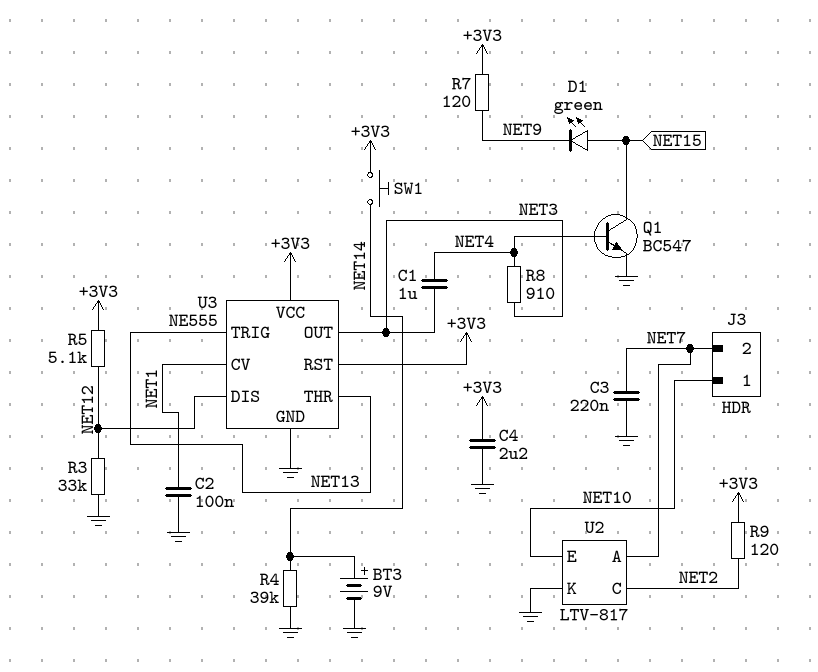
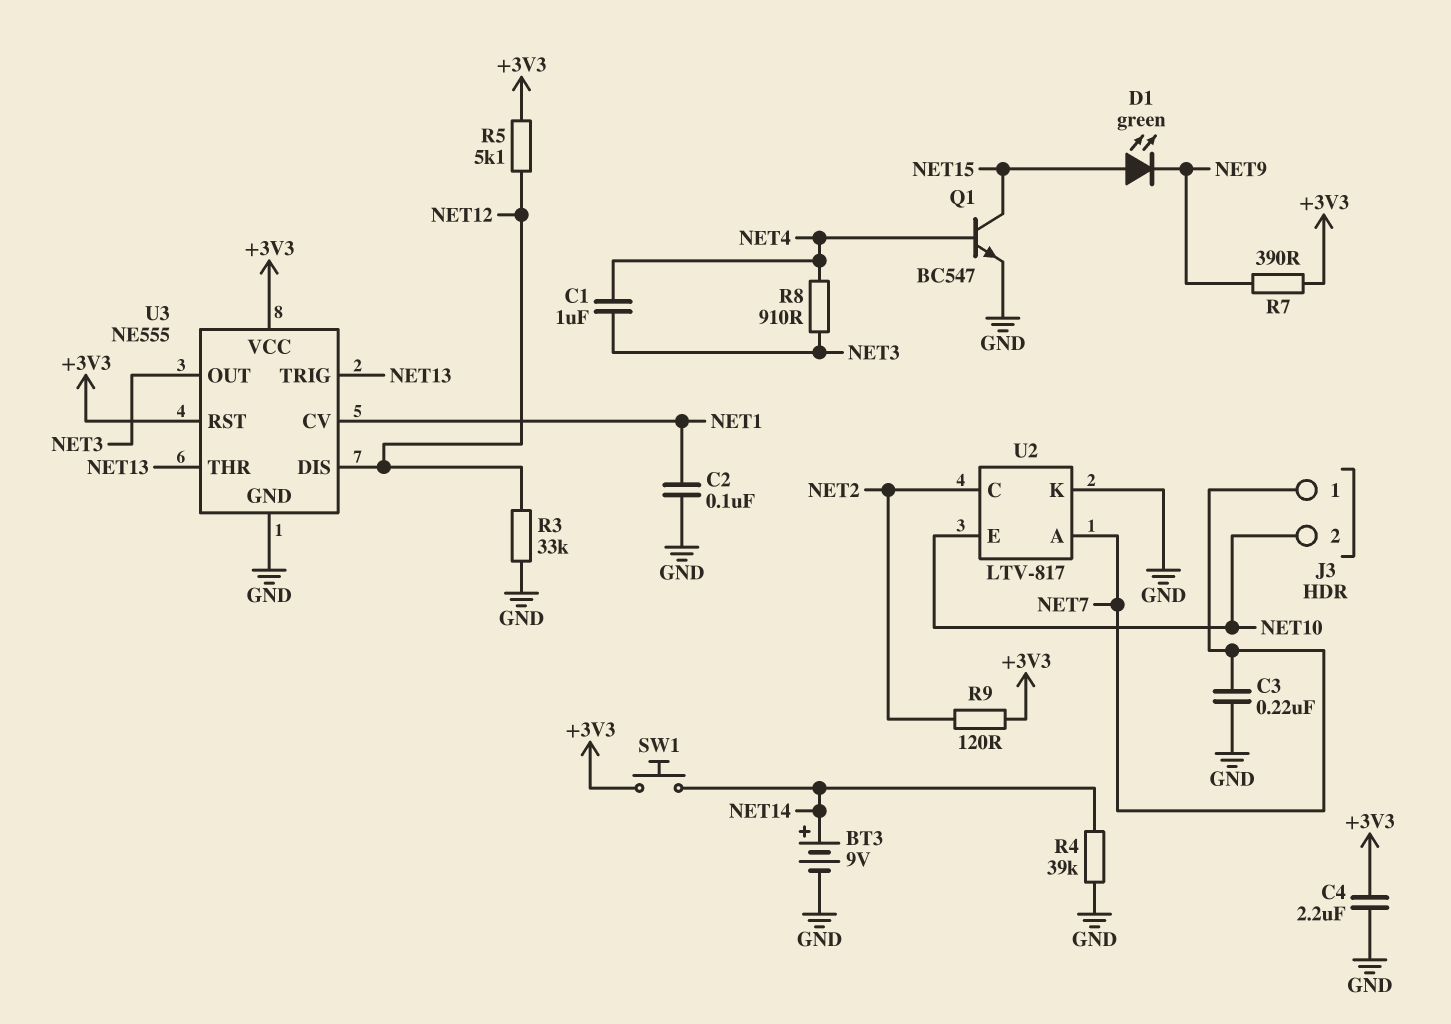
J3 pin 1: NET10 -> NET7
J3 pin 2: NET7 -> NET10
R7: 120 (+3V3, NET9) -> 390 (+3V3, NET9)

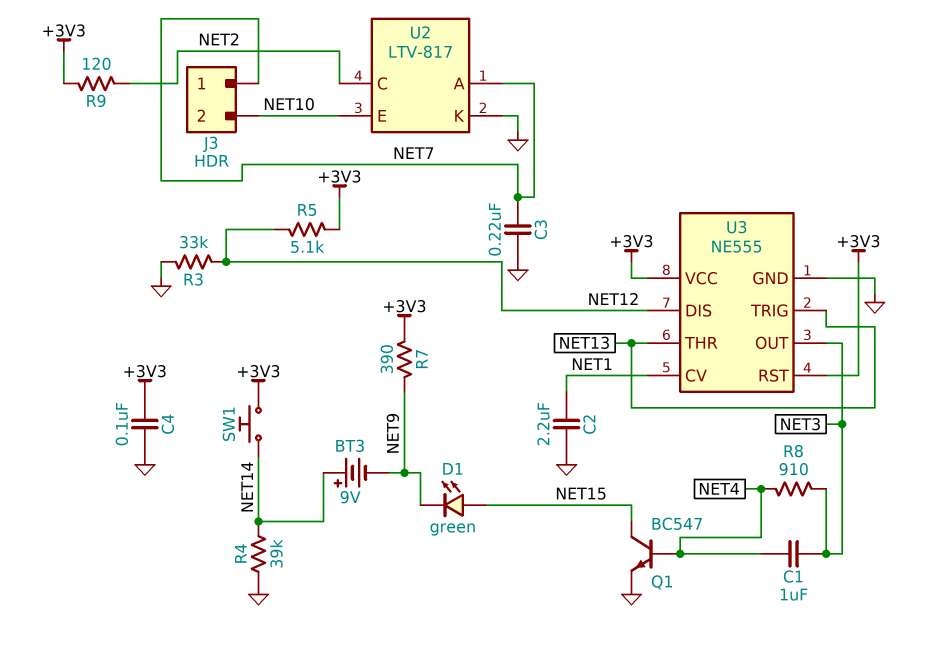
BT3: 9V (plus NET14, minus GND) -> 9V (plus NET14, minus NET9)
C2: 100nF (GND, NET1) -> 2.2uF (GND, NET1)
C4: 2.2uF (+3V3, GND) -> 100nF (+3V3, GND)

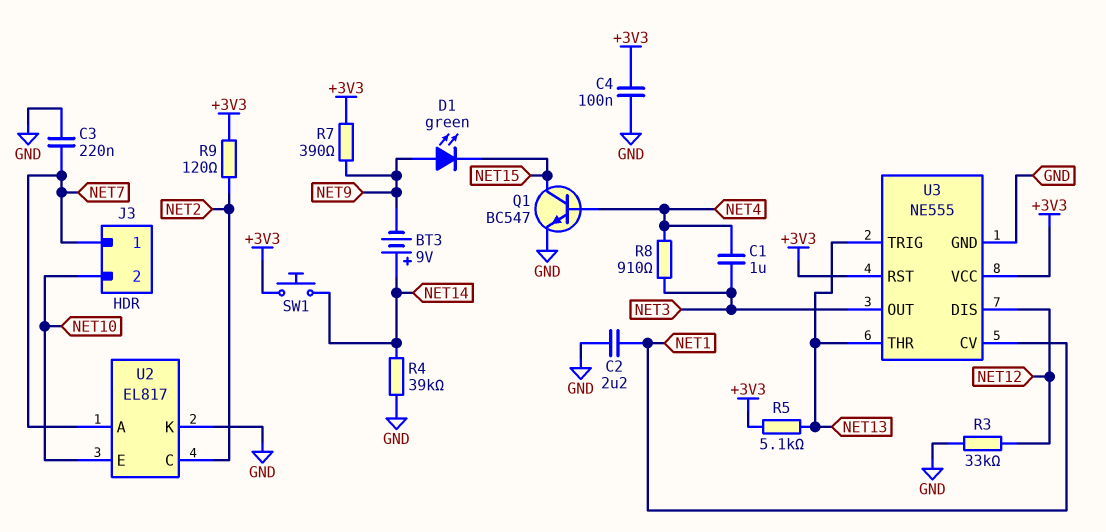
D1: LED green (A NET15, K NET9) -> LED green (A NET9, K NET15)
R5: 5.1k (+3V3, NET12) -> 5.1k (+3V3, NET13)
U2: LTV-817 -> EL817

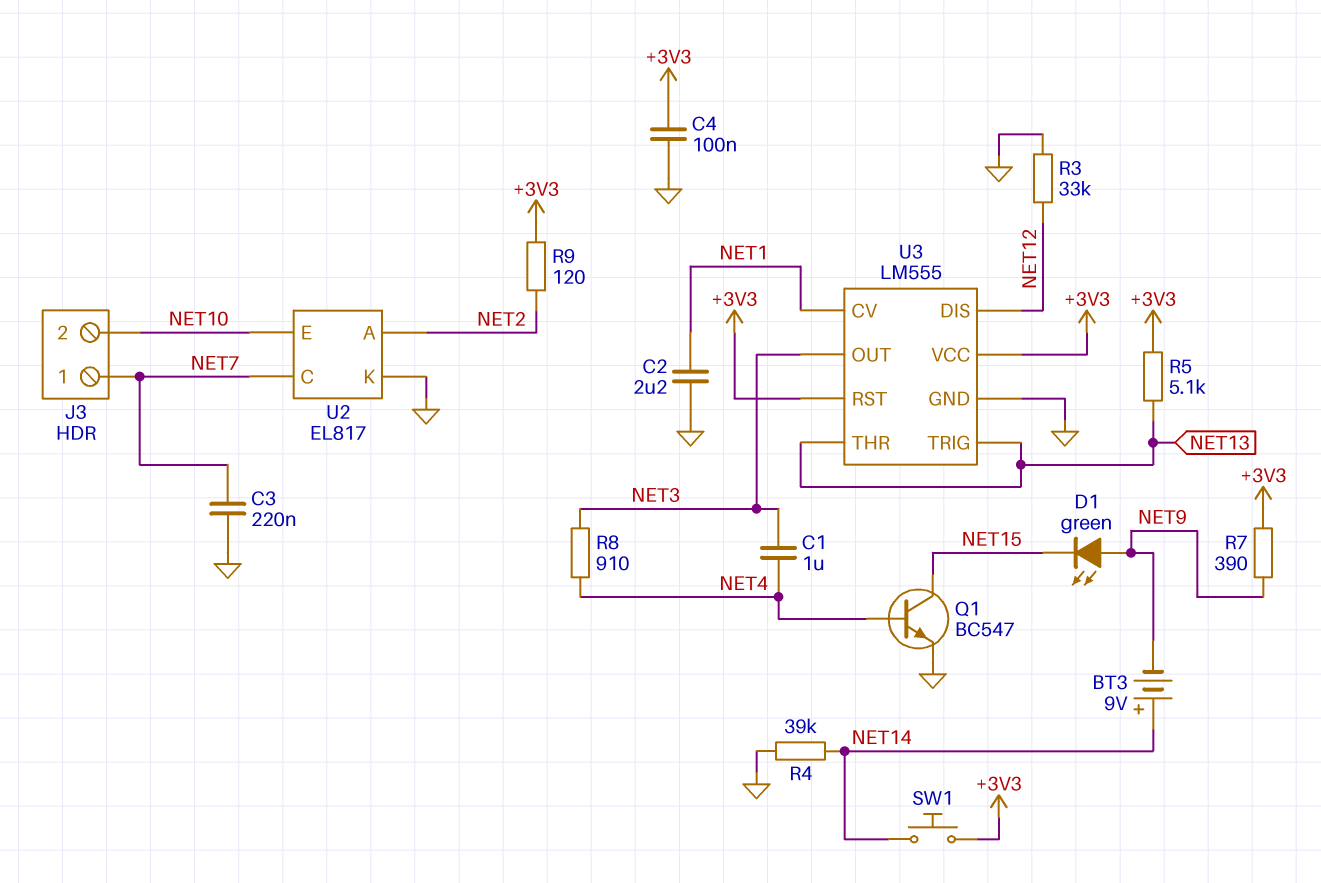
U2 pin A: NET7 -> NET2
U2 pin C: NET2 -> NET7
U3: NE555 -> LM555

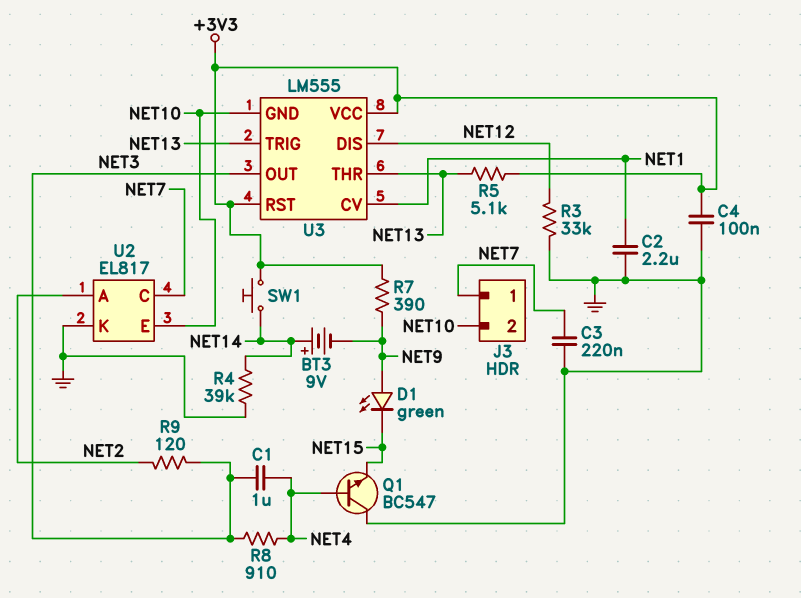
Q1: NPN BC547 (B NET4, C NET15, E GND) -> NPN BC547 (B NET4, C GND, E NET15)
R9: 120 (+3V3, NET2) -> 120 (NET2, NET3)
U3 pin GND: GND -> NET10

